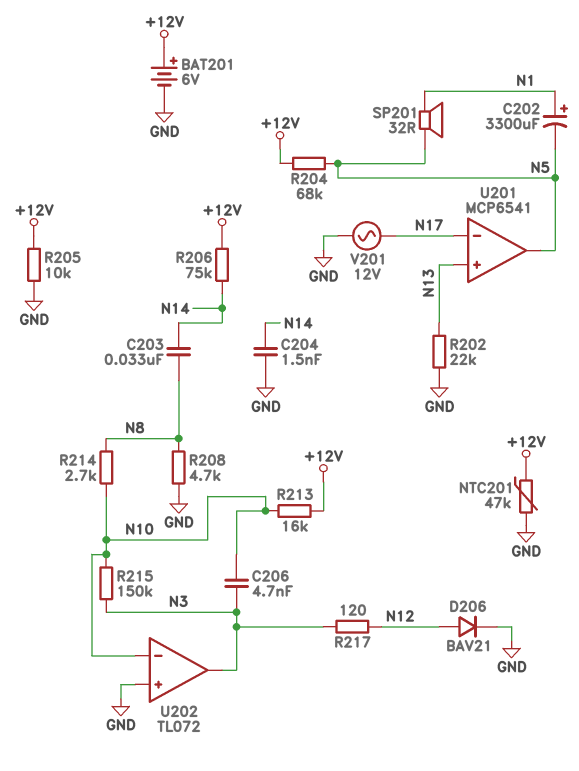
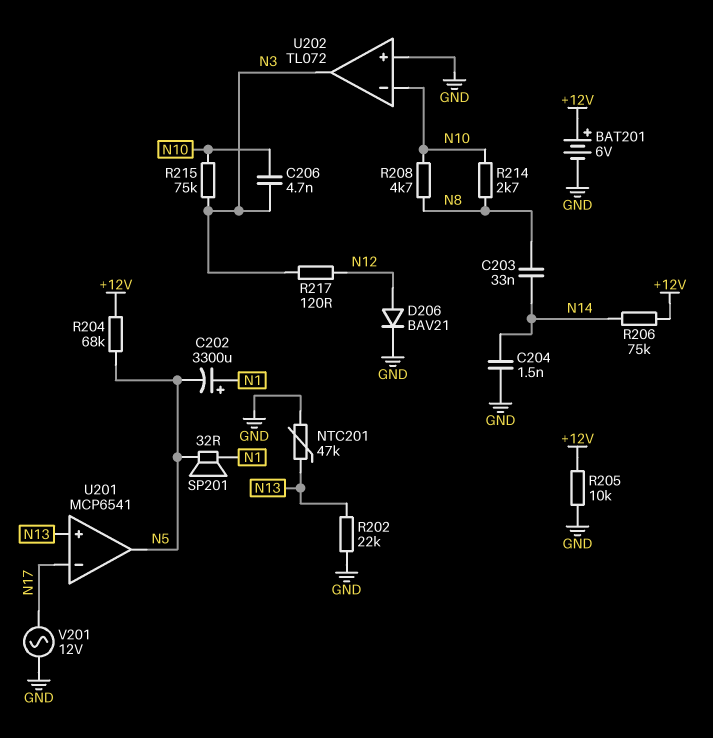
NTC201: 47k (+12V, GND) -> 47k (GND, N13)
R208: 4.7k (GND, N8) -> 4.7k (N8, N10)
R213: 16k (+12V, N10) -> none
R215: 150k (N3, N10) -> 75k (N3, N10)

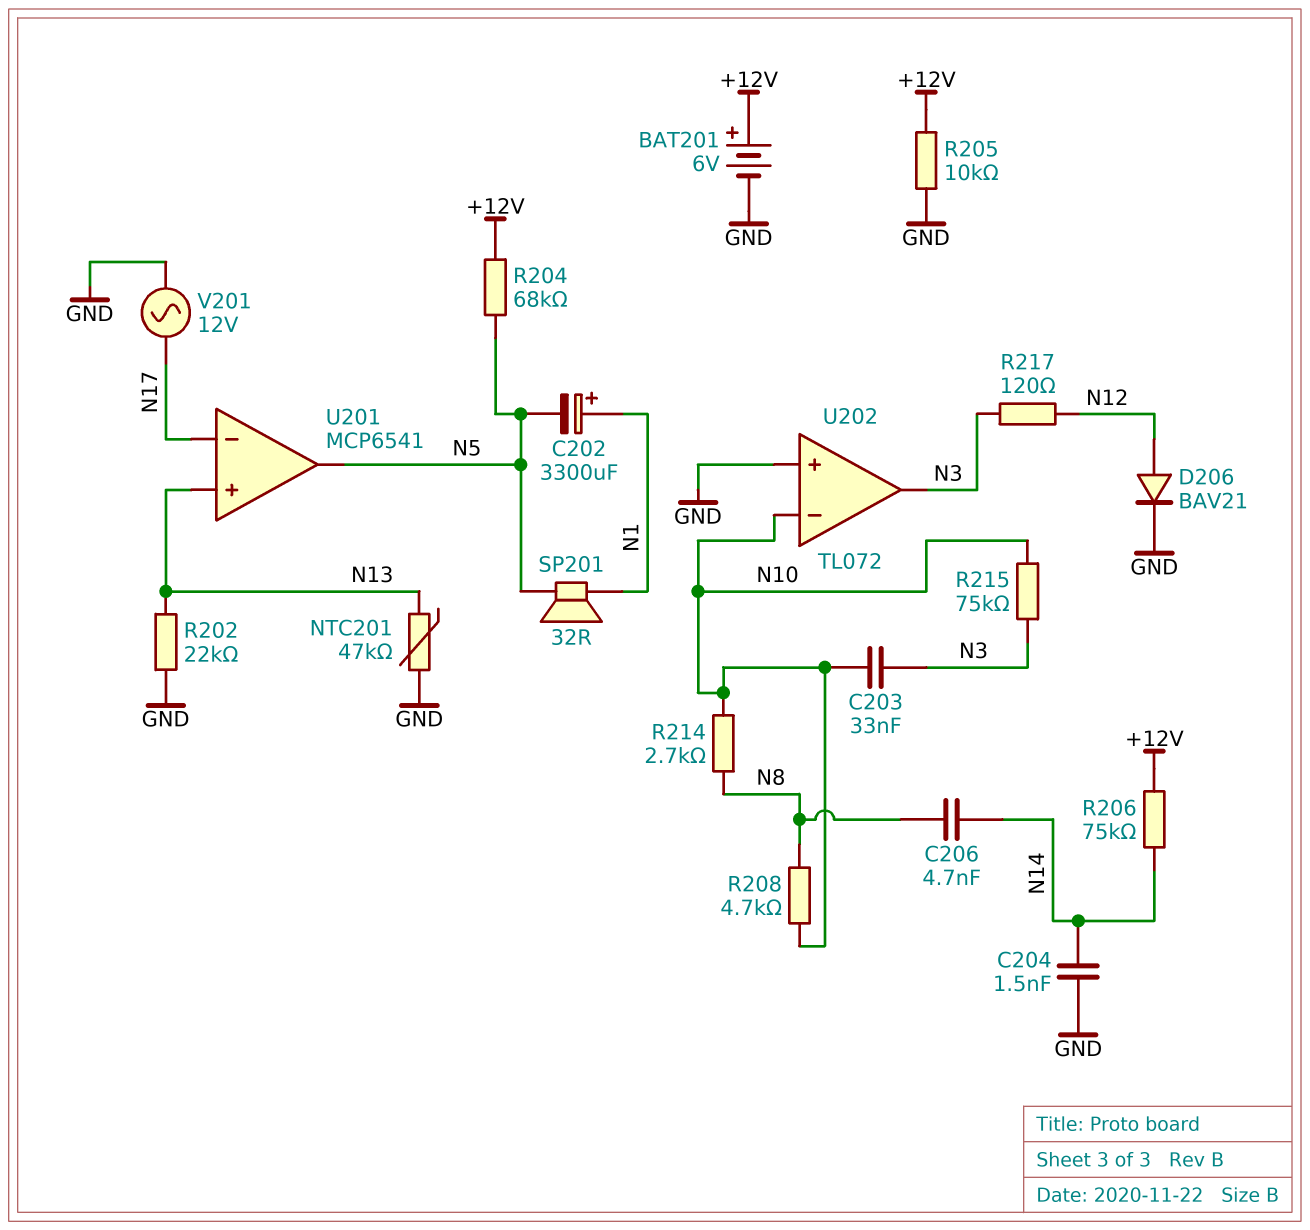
C203: 33nF (N8, N14) -> 33nF (N3, N10)
C206: 4.7nF (N3, N10) -> 4.7nF (N8, N14)

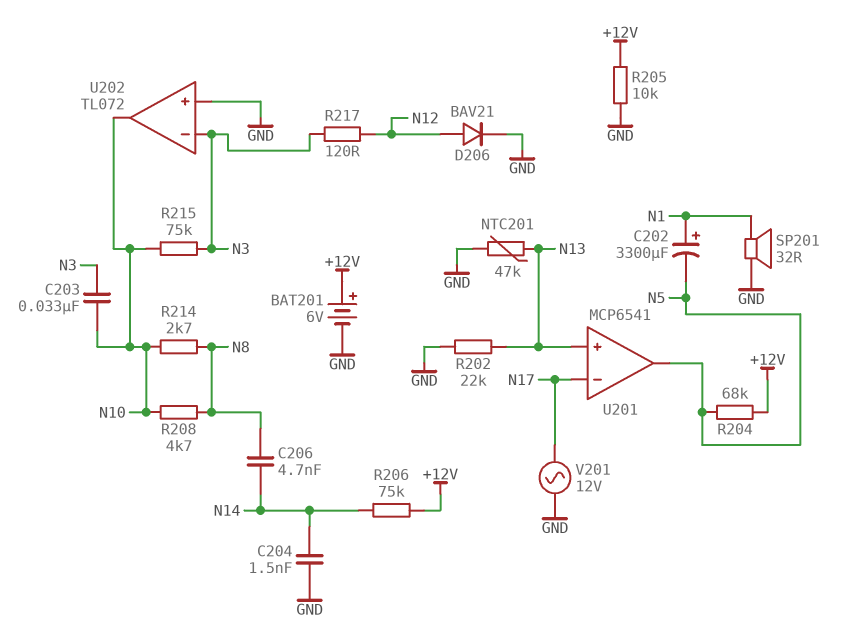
SP201: speaker 32R (N1, N5) -> speaker 32R (GND, N1)
U202 pin in-: N10 -> N3
U202 pin out: N3 -> N10

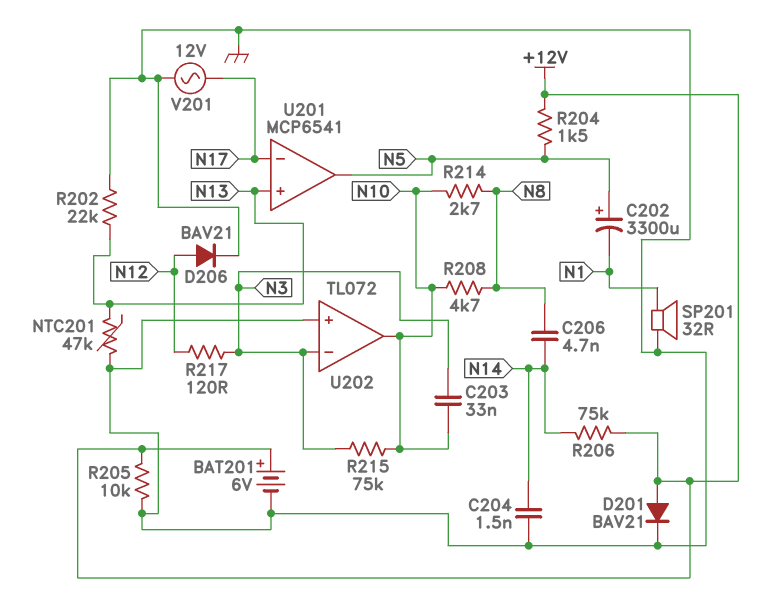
C202: 3300uF (plus N1, minus N5) -> 3300uF (plus N5, minus N1)
D201: none -> diode BAV21 (A +12V, K GND)
R204: 68k (+12V, N5) -> 1.5k (+12V, N5)

